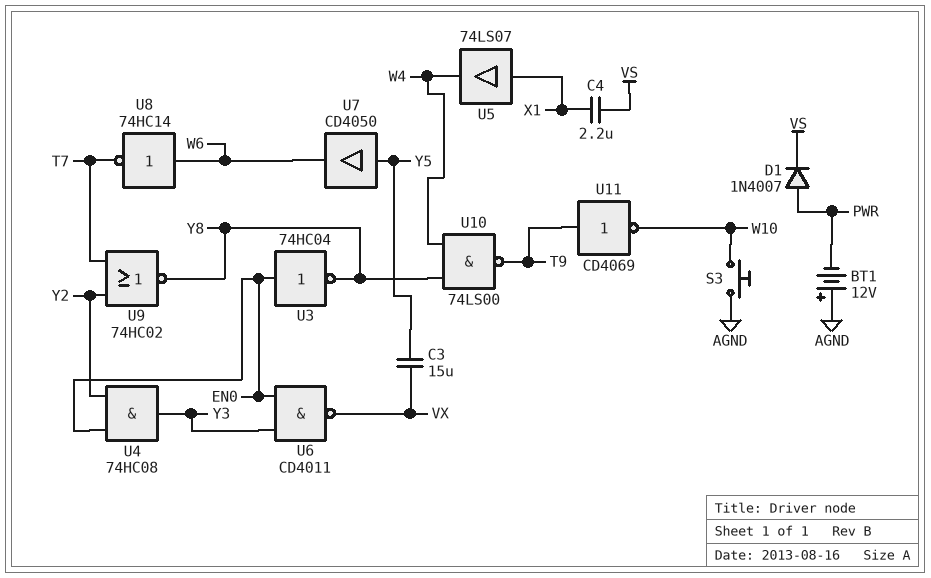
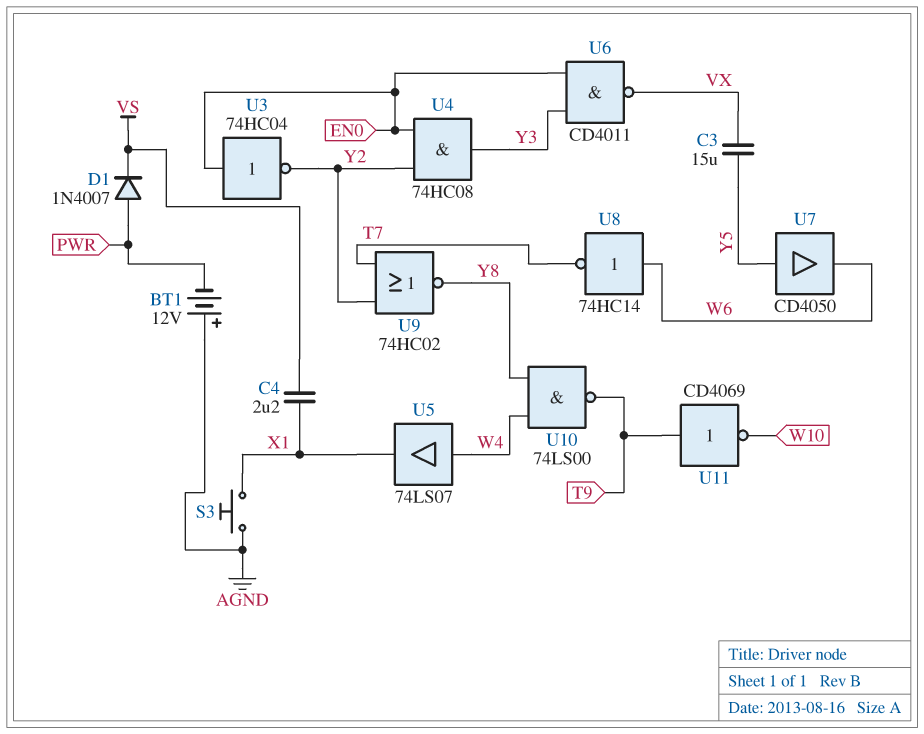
S3: button (AGND, W10) -> button (AGND, X1)
U3: NOT 74HC04 (in EN0, out Y8) -> NOT 74HC04 (in EN0, out Y2)
U5: buffer 74LS07 (in X1, out W4) -> buffer 74LS07 (in W4, out X1)

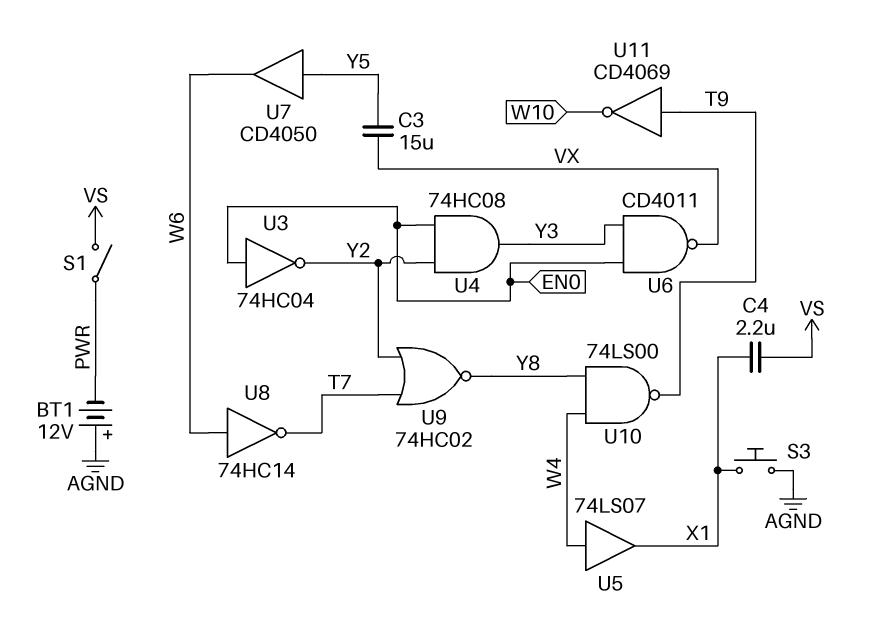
D1: diode 1N4007 (A PWR, K VS) -> none
S1: none -> switch (PWR, VS)

